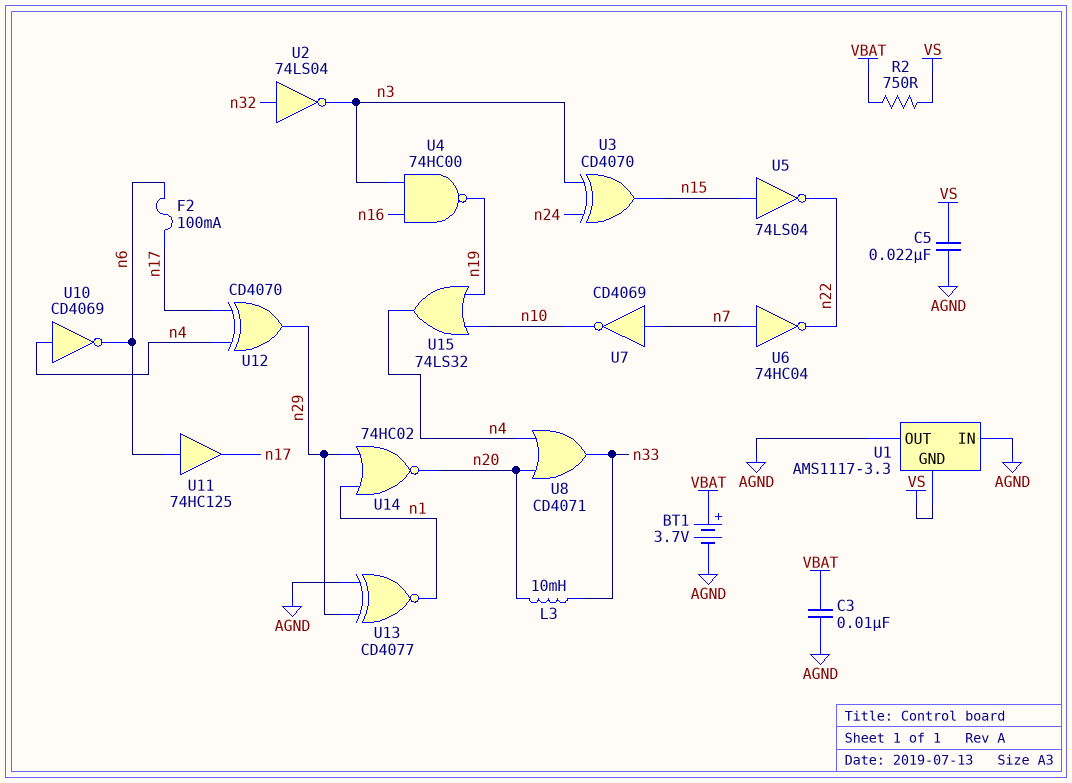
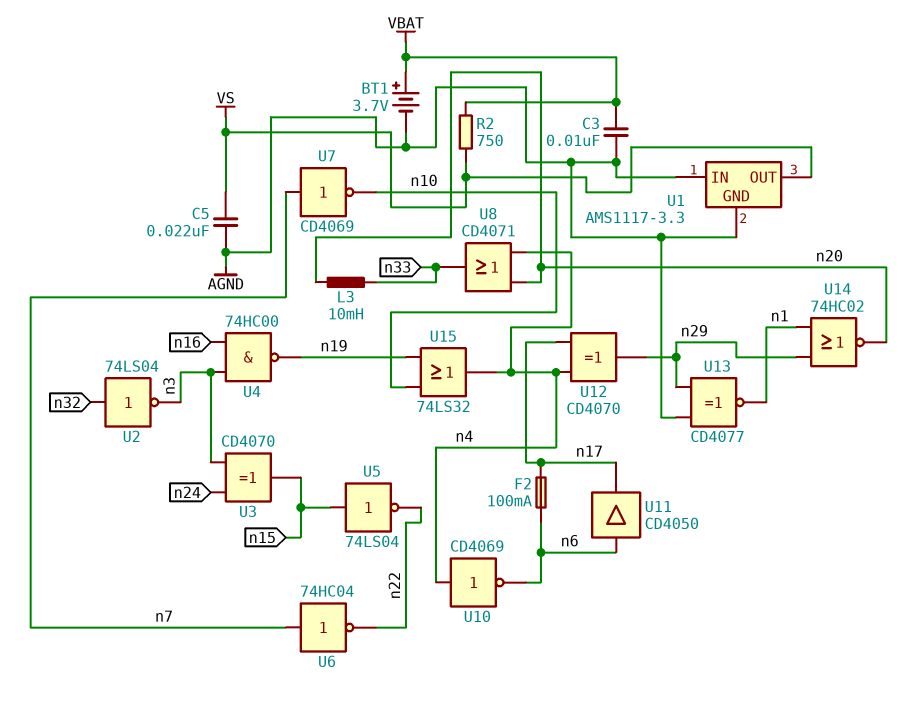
U1 pin GND: VS -> AGND
U1 pin OUT: AGND -> VS
U11: buffer 74HC125 (in n6, out n17) -> buffer CD4050 (in n6, out n17)

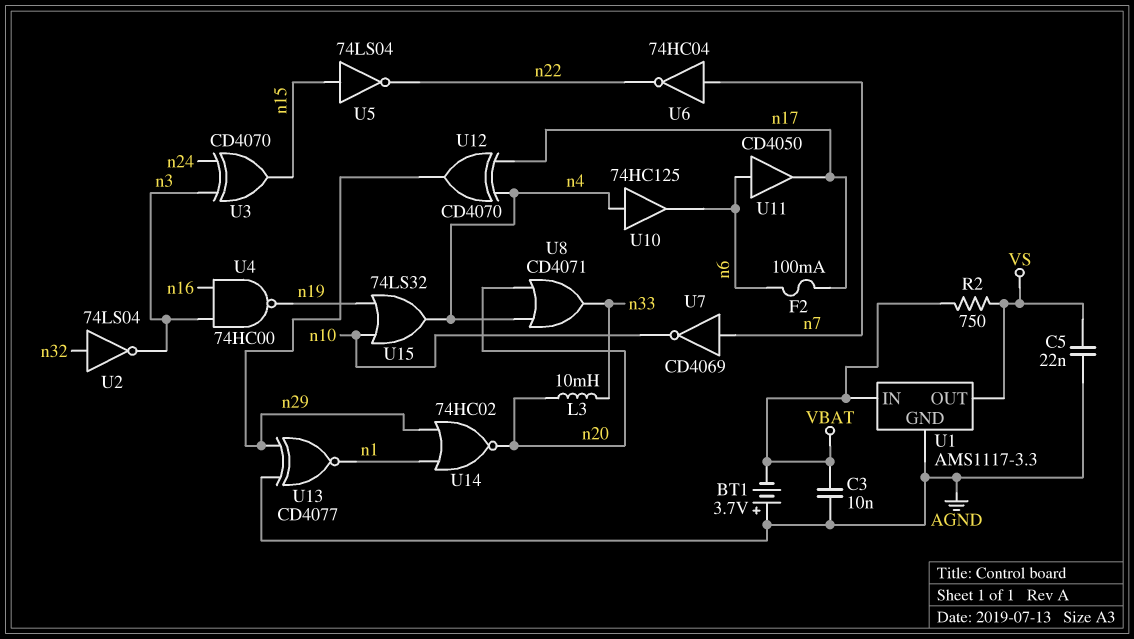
BT1: 3.7V (plus VBAT, minus AGND) -> 3.7V (plus AGND, minus VBAT)
U1 pin IN: AGND -> VBAT
U10: NOT CD4069 (in n4, out n6) -> buffer 74HC125 (in n4, out n6)

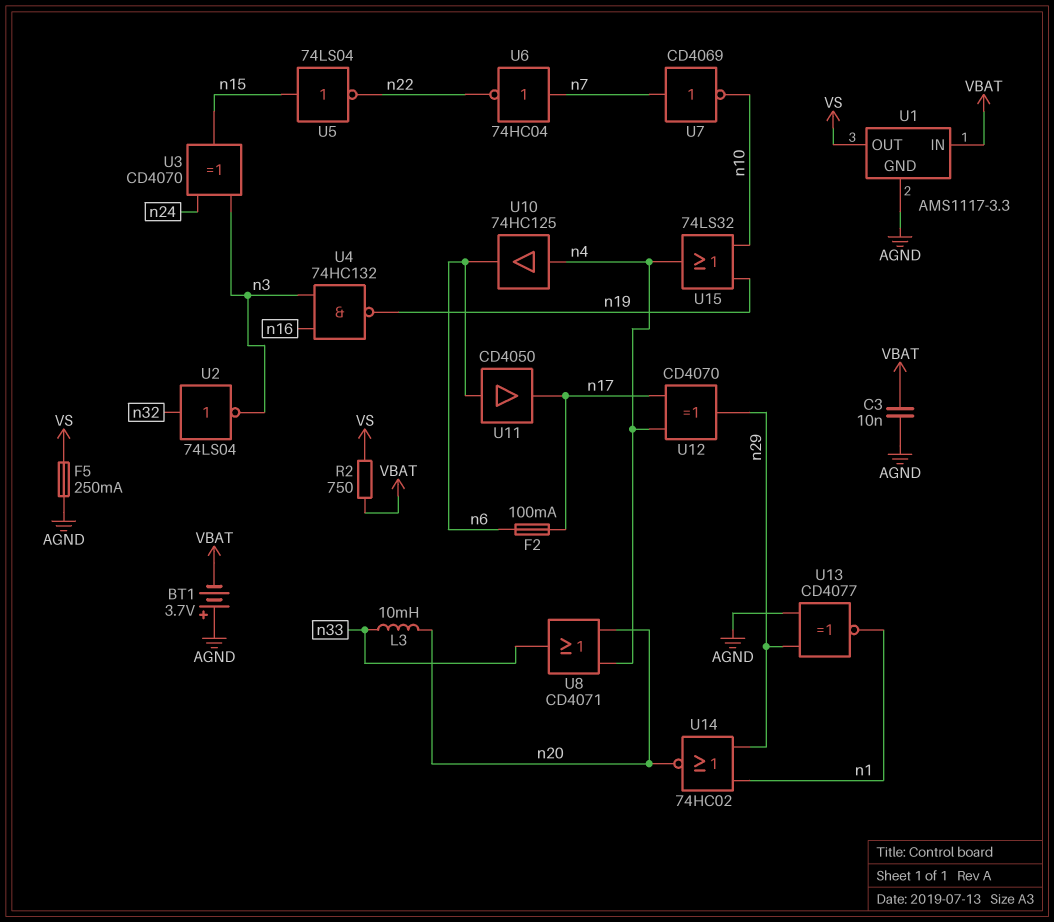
C5: 22nF (AGND, VS) -> none
F5: none -> 250mA (AGND, VS)
U4: NAND 74HC00 (in n3, in n16, out n19) -> NAND 74HC132 (in n3, in n16, out n19)

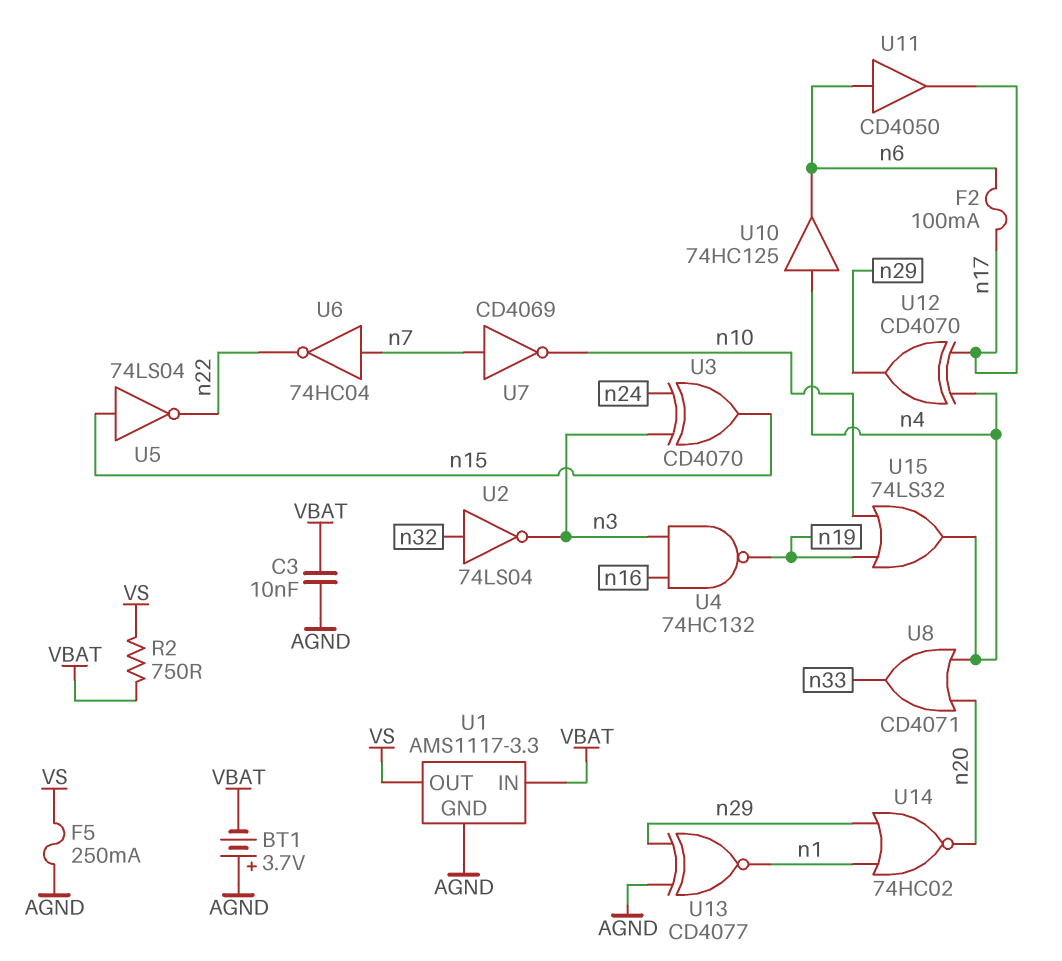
L3: 10mH (n20, n33) -> none

